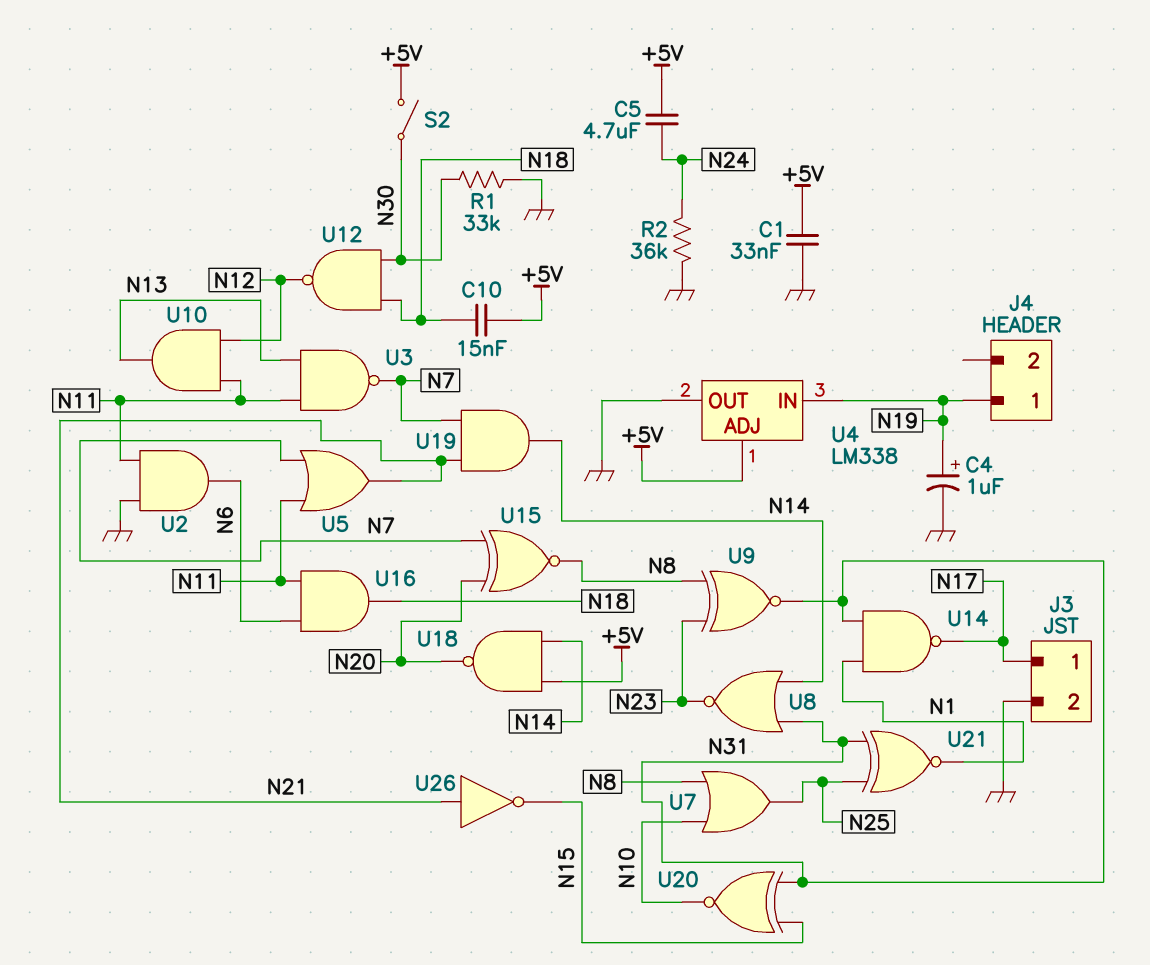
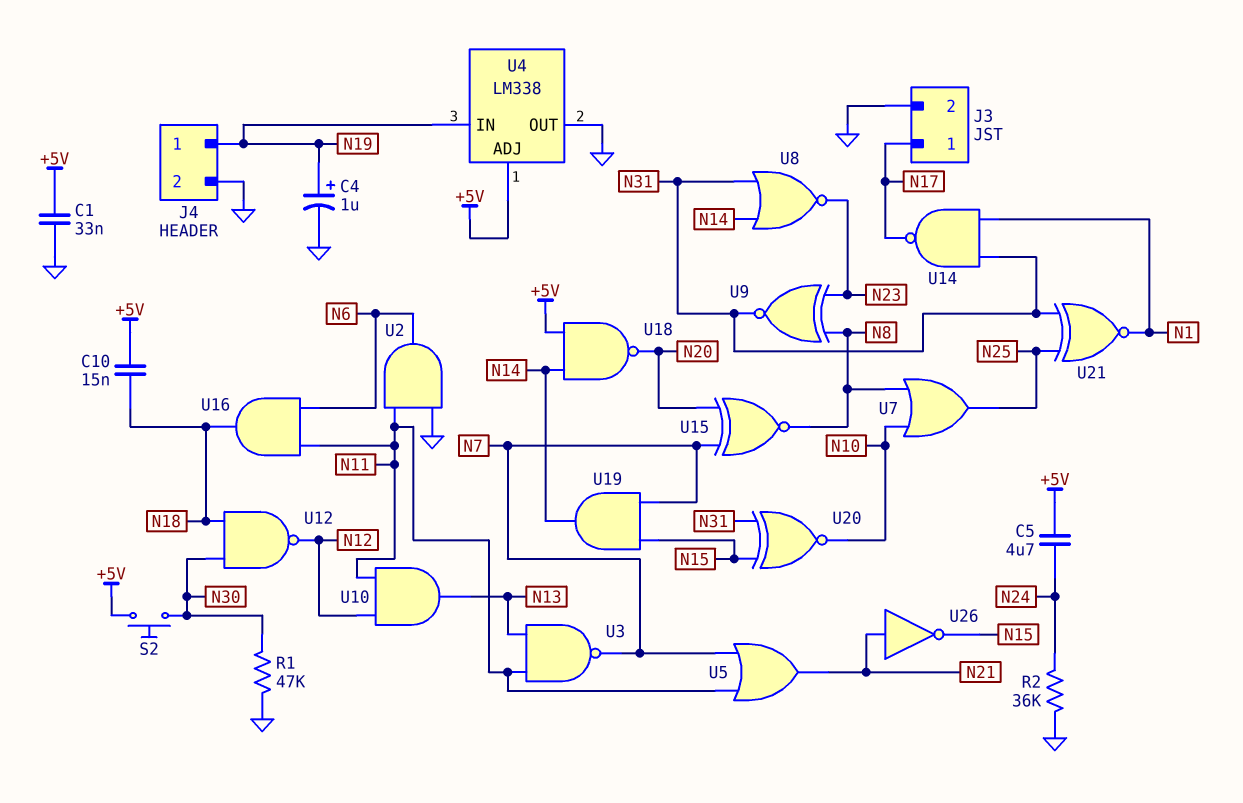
J4 pin 2: none -> GND
R1: 33k (GND, N30) -> 47k (GND, N30)
S2: switch (+5V, N30) -> button (+5V, N30)
U19: AND (in N7, in N21, out N14) -> AND (in N7, in N15, out N14)

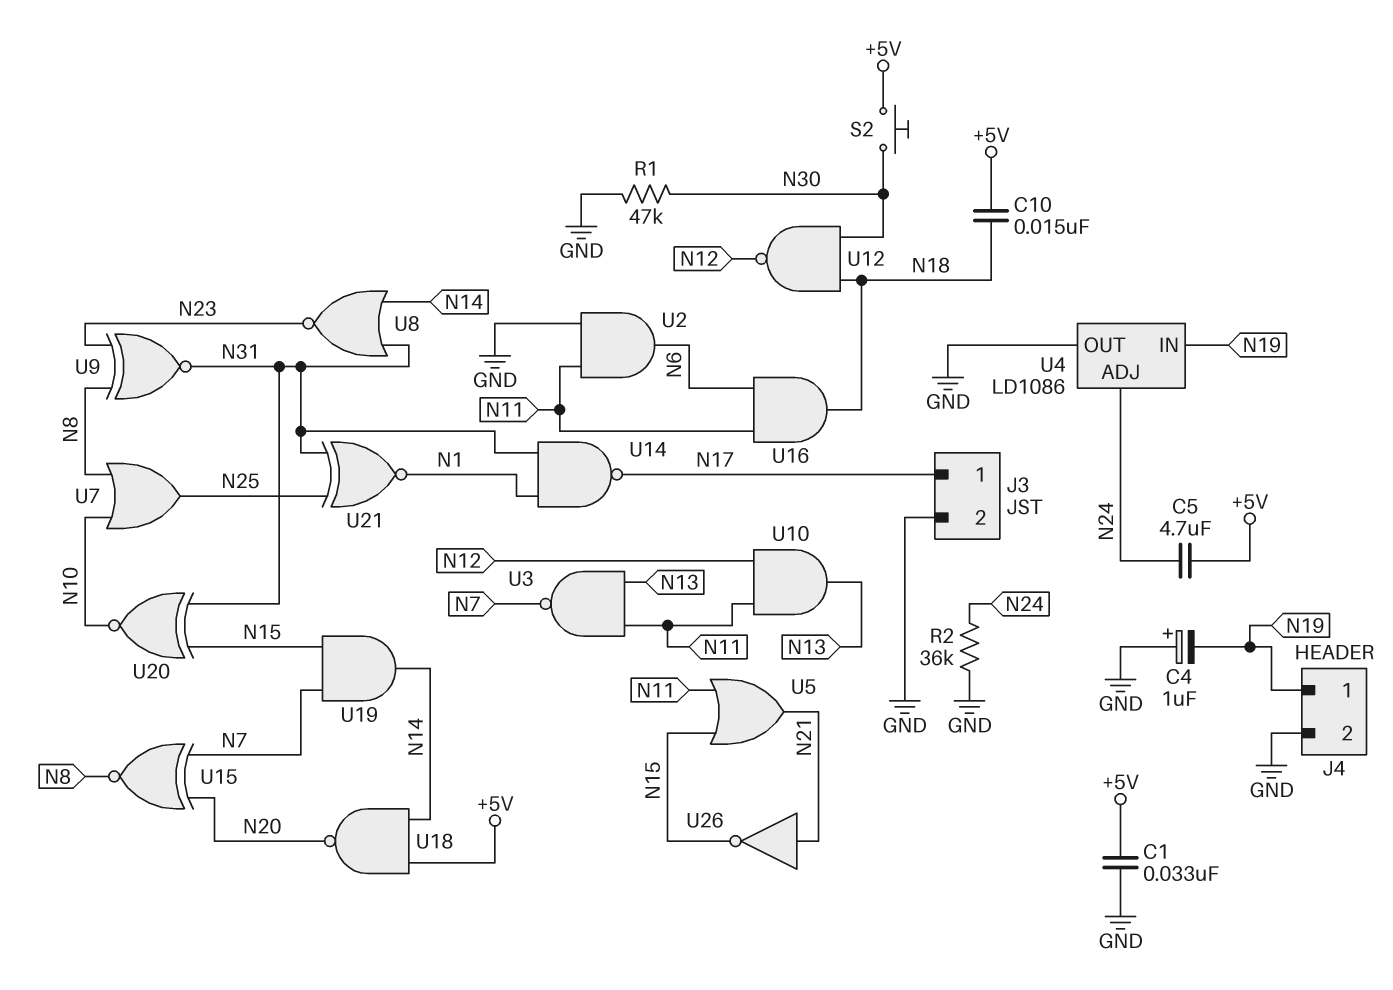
C4: 1uF (plus N19, minus GND) -> 1uF (plus GND, minus N19)
U4: LM338 -> LD1086
U4 pin ADJ: +5V -> N24
U5: OR (in N7, in N11, out N21) -> OR (in N11, in N15, out N21)

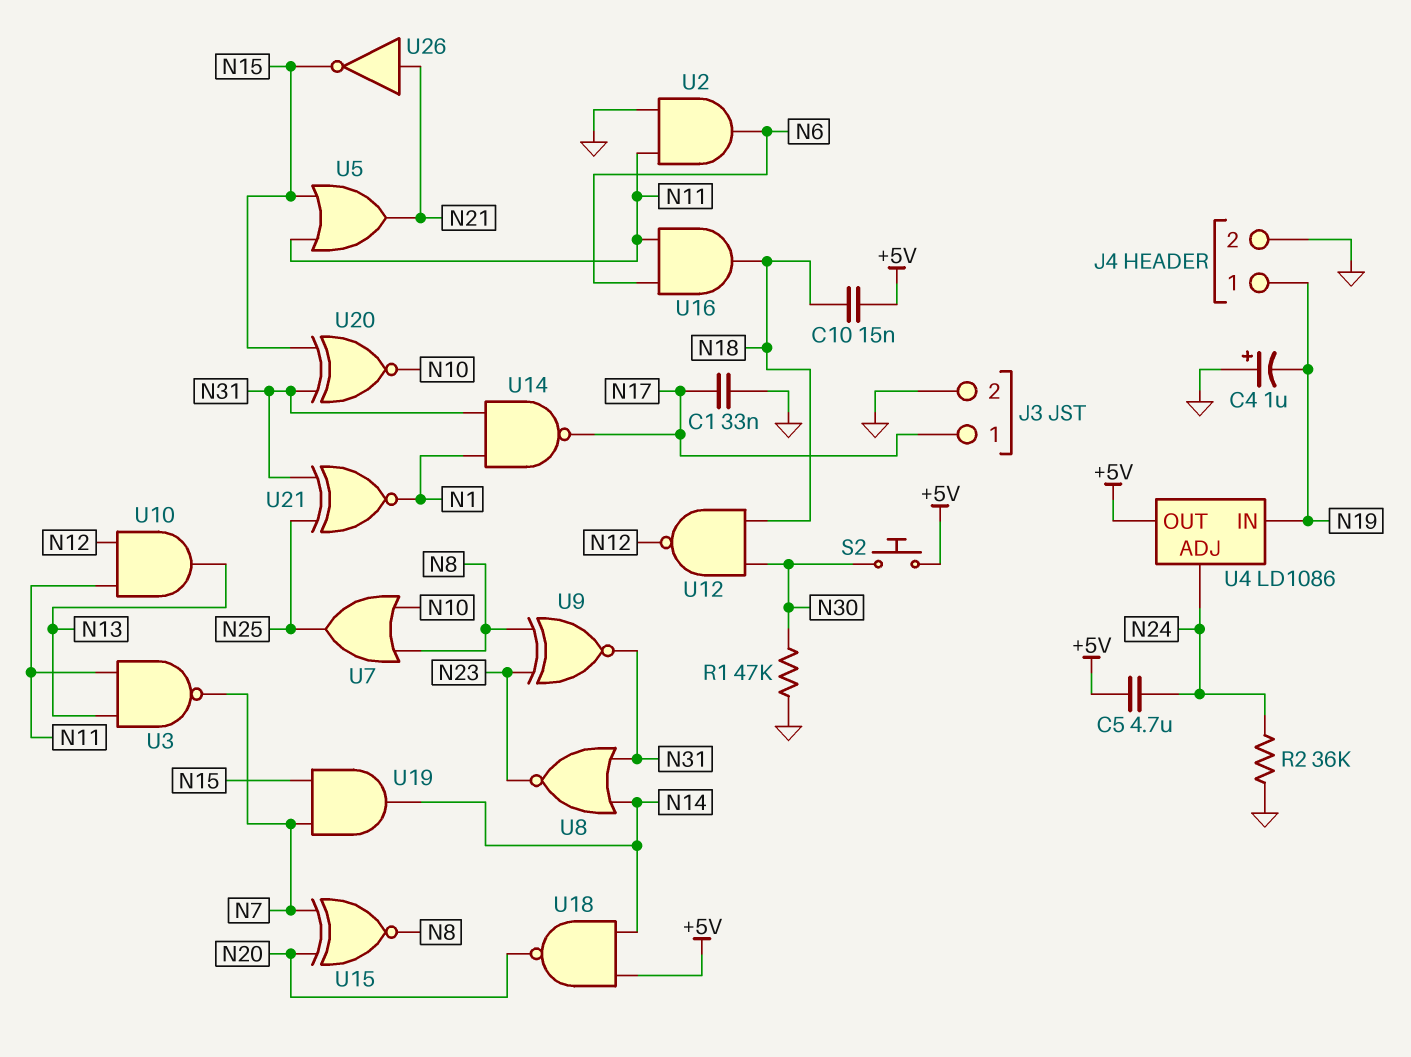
C1: 33nF (+5V, GND) -> 33nF (GND, N17)
U4 pin OUT: GND -> +5V

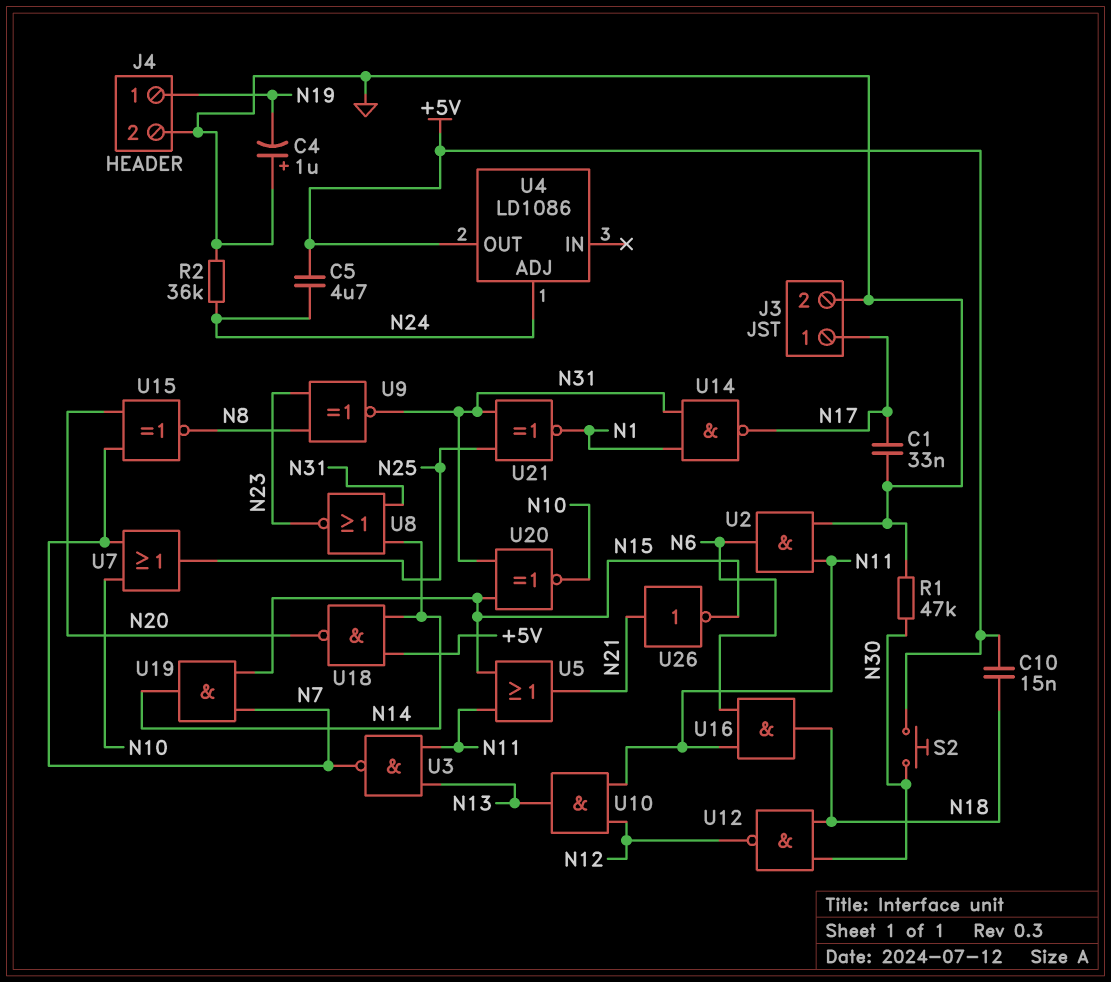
U4 pin IN: N19 -> none
U7: OR (in N8, in N10, out N25) -> OR (in N7, in N10, out N25)

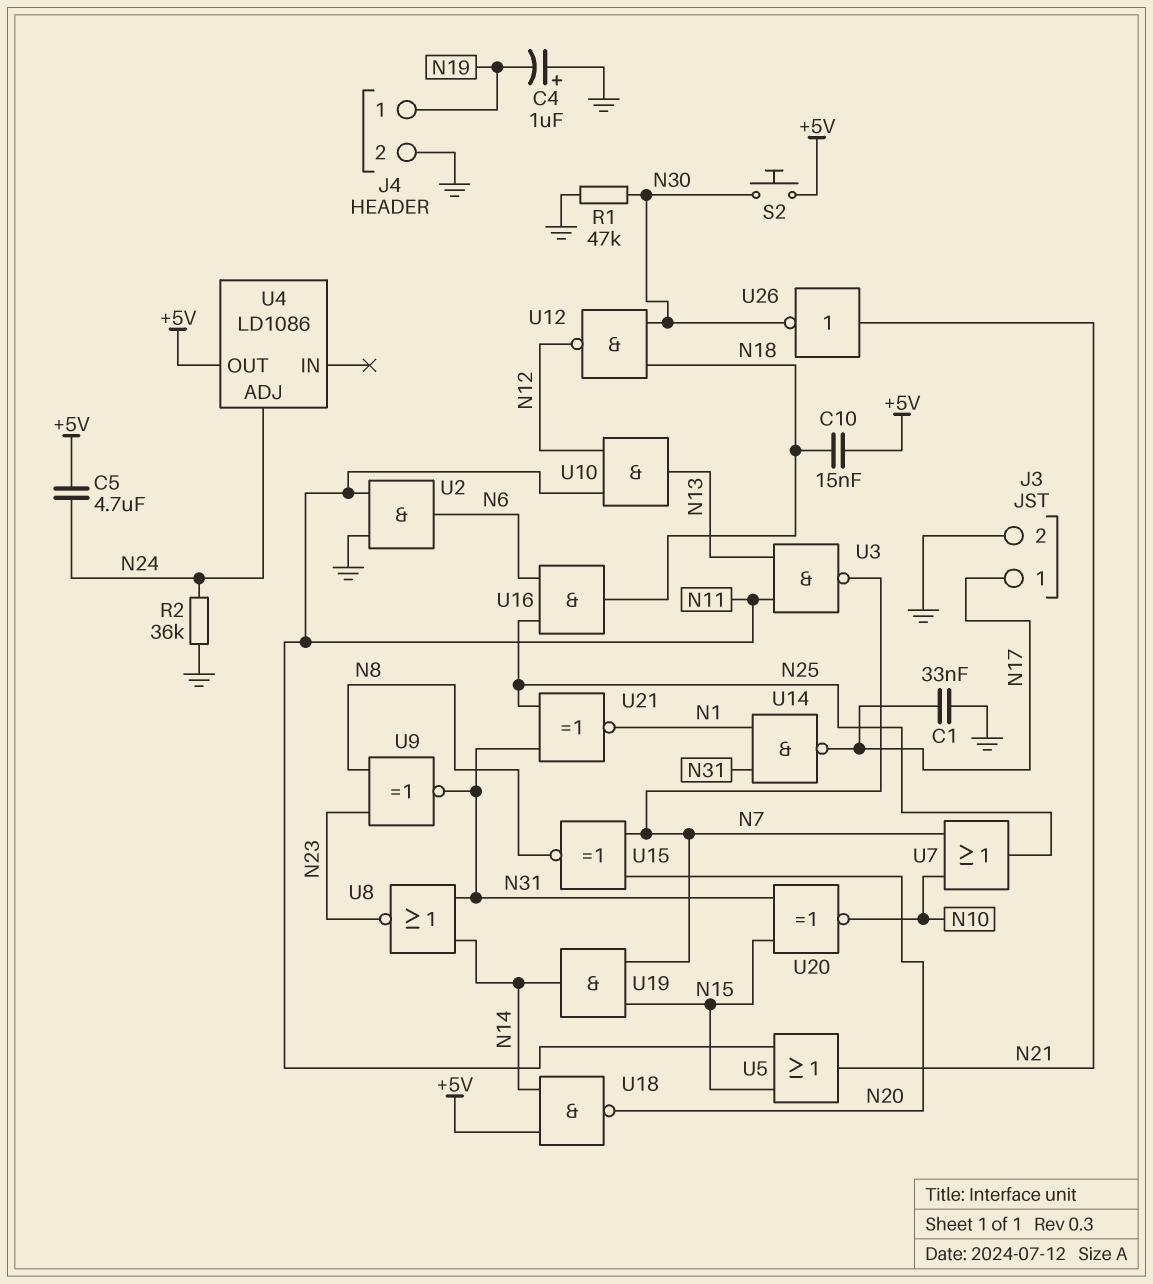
U16: AND (in N6, in N11, out N18) -> AND (in N6, in N25, out N18)
U26: NOT (in N21, out N15) -> NOT (in N21, out N30)

